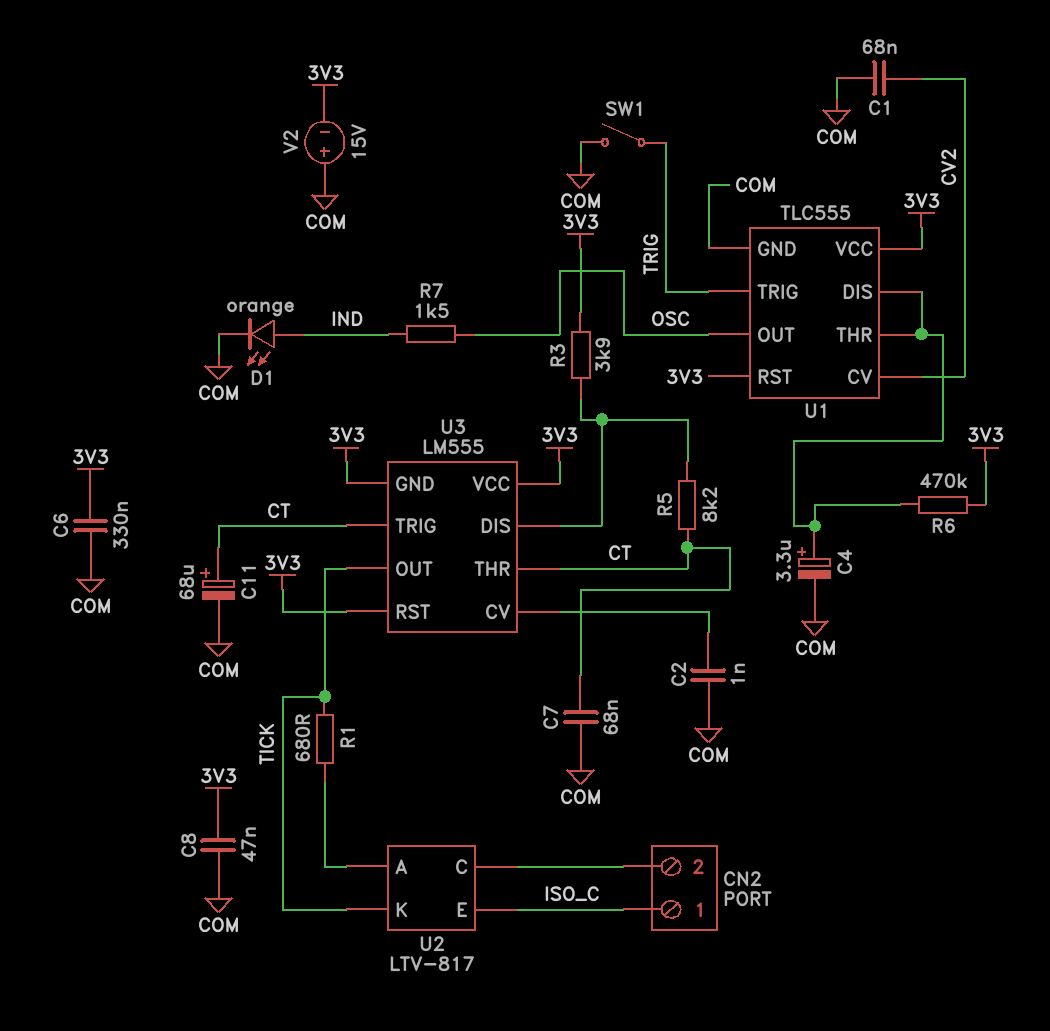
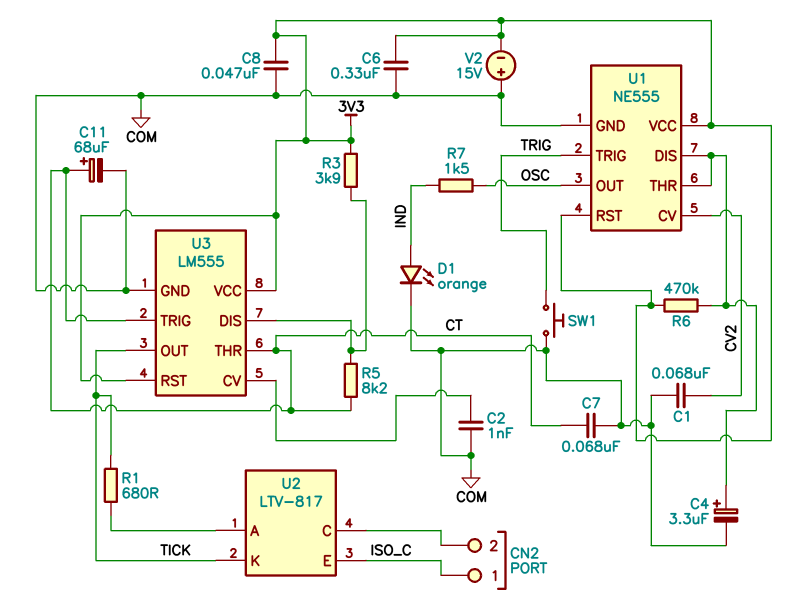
SW1: switch (COM, TRIG) -> button (COM, TRIG)
U1: TLC555 -> NE555
U3 pin GND: 3V3 -> COM

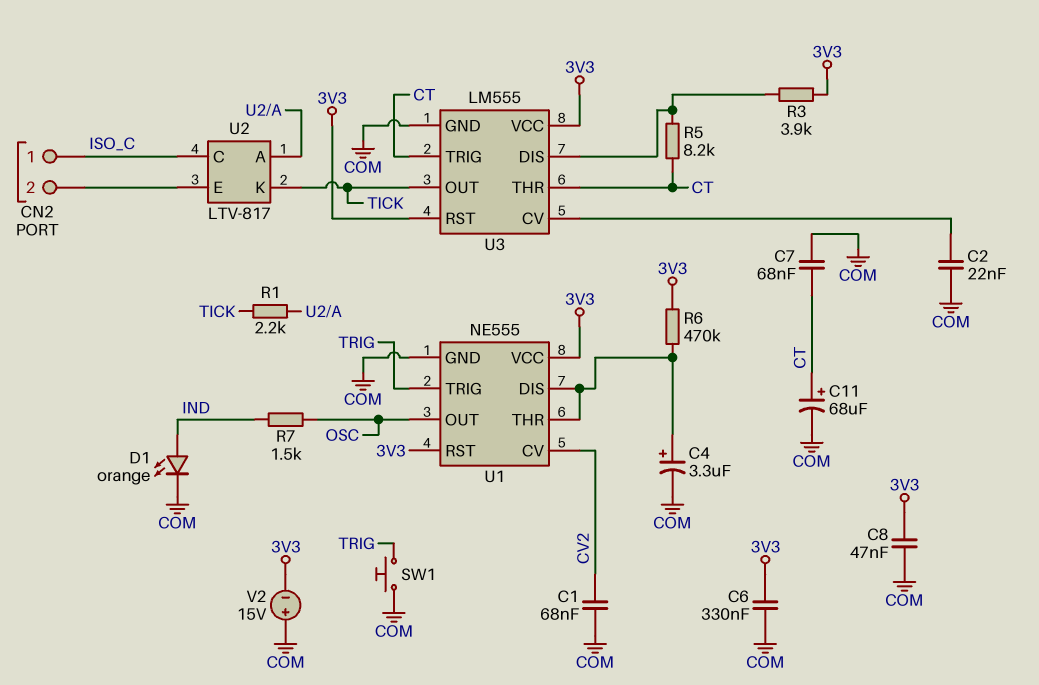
C2: 1nF (COM, U3/CV) -> 22nF (COM, U3/CV)
R1: 680 (TICK, U2/A) -> 2.2k (TICK, U2/A)
U2 pin C: CN2/2 -> ISO_C
U2 pin E: ISO_C -> CN2/2

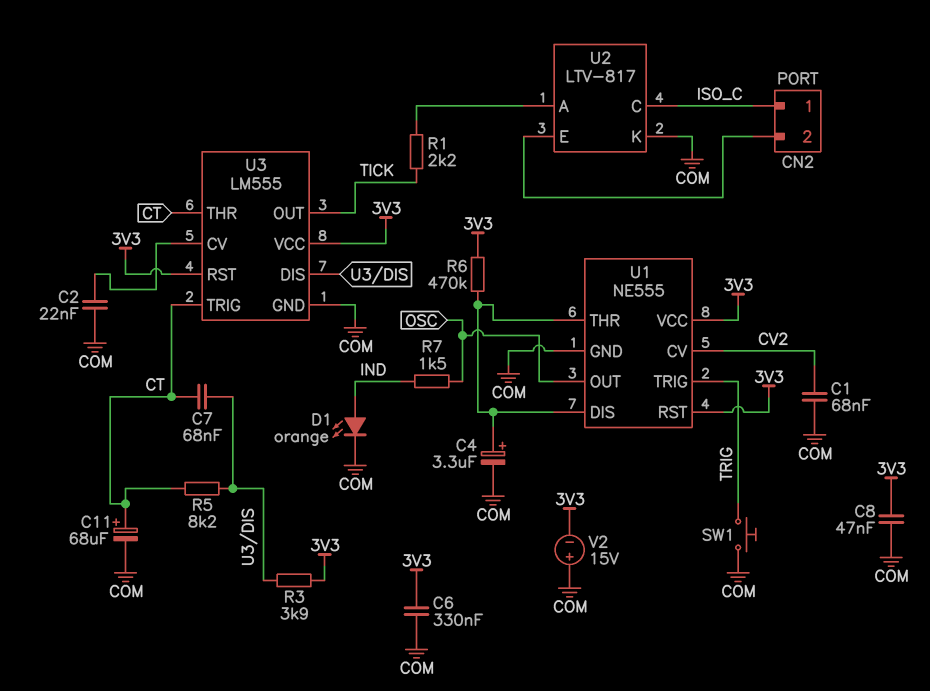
C7: 68nF (COM, CT) -> 68nF (CT, U3/DIS)
U2 pin K: TICK -> COM

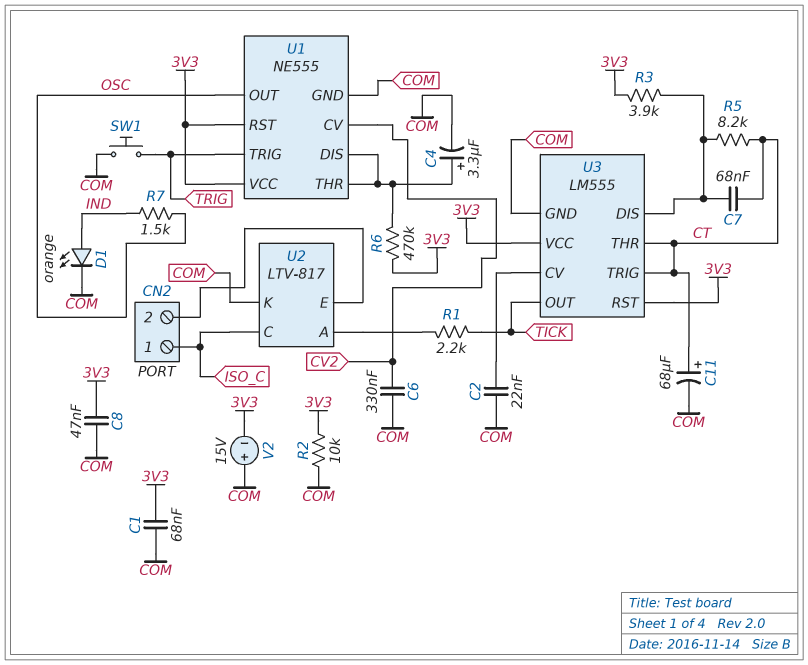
C1: 68nF (COM, CV2) -> 68nF (3V3, COM)
C6: 330nF (3V3, COM) -> 330nF (COM, CV2)
R2: none -> 10k (3V3, COM)

